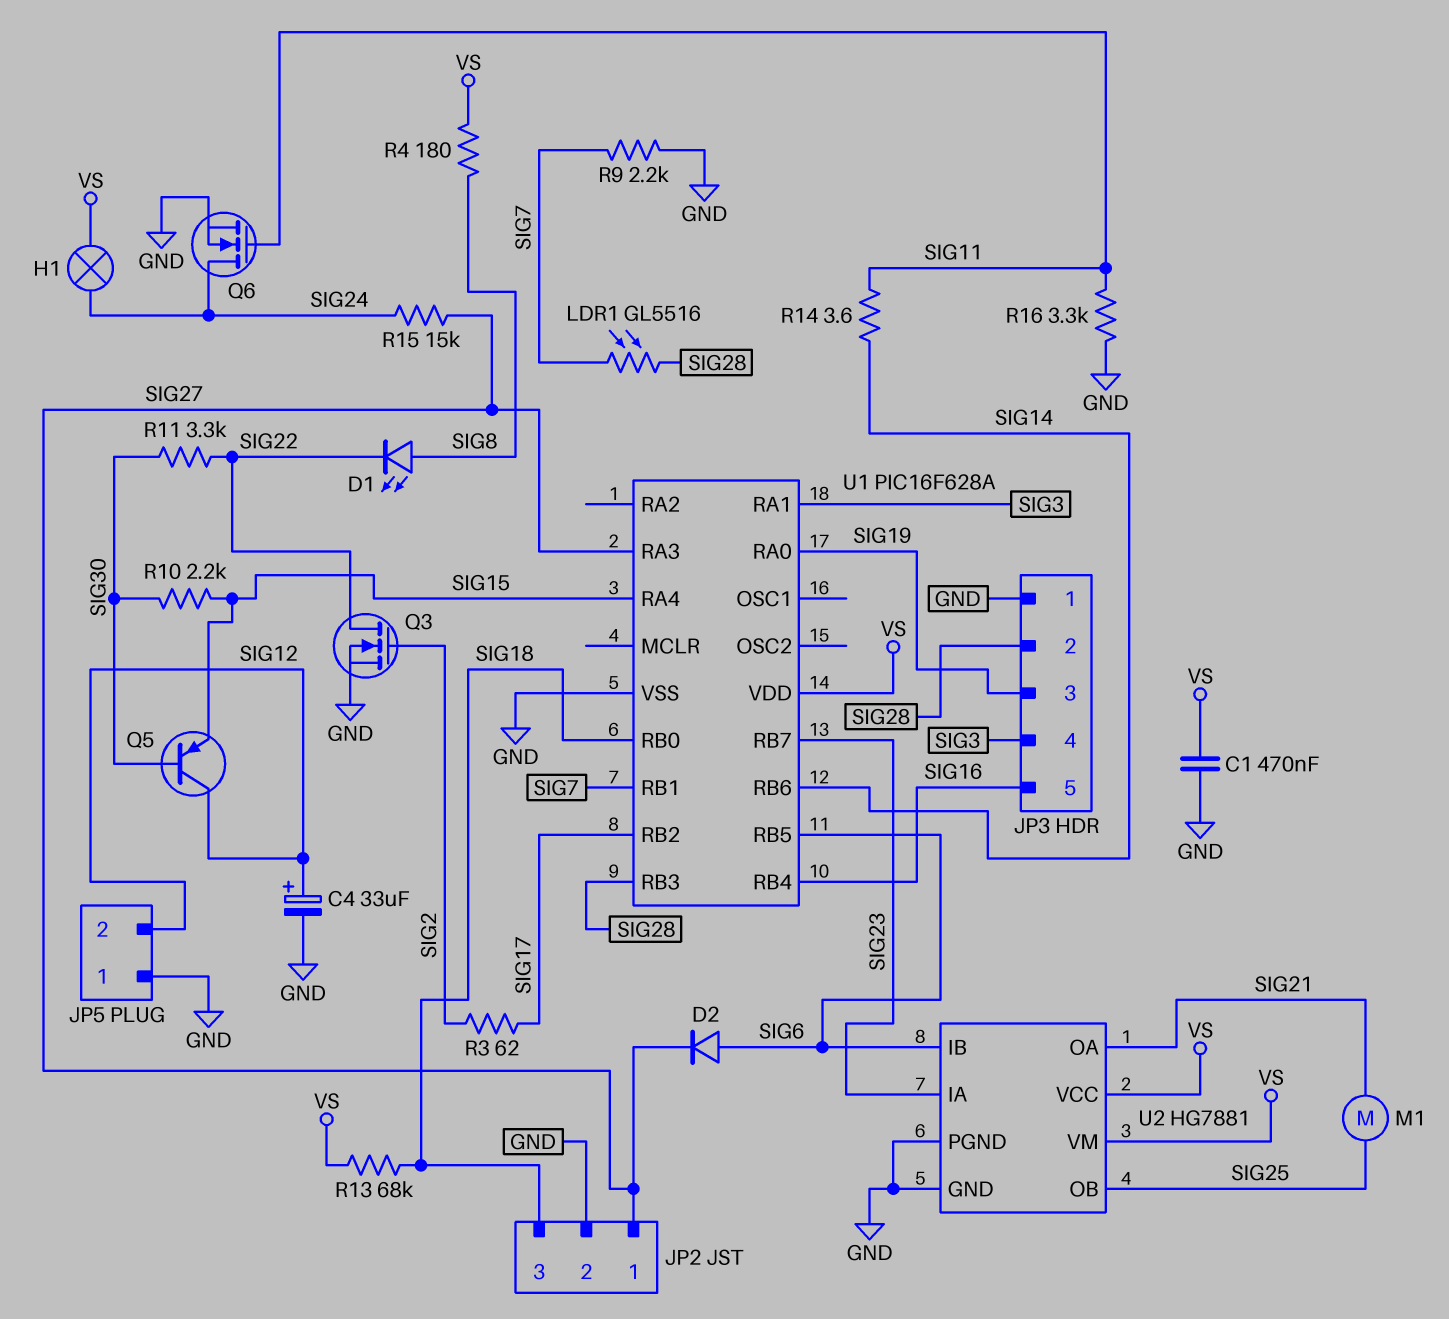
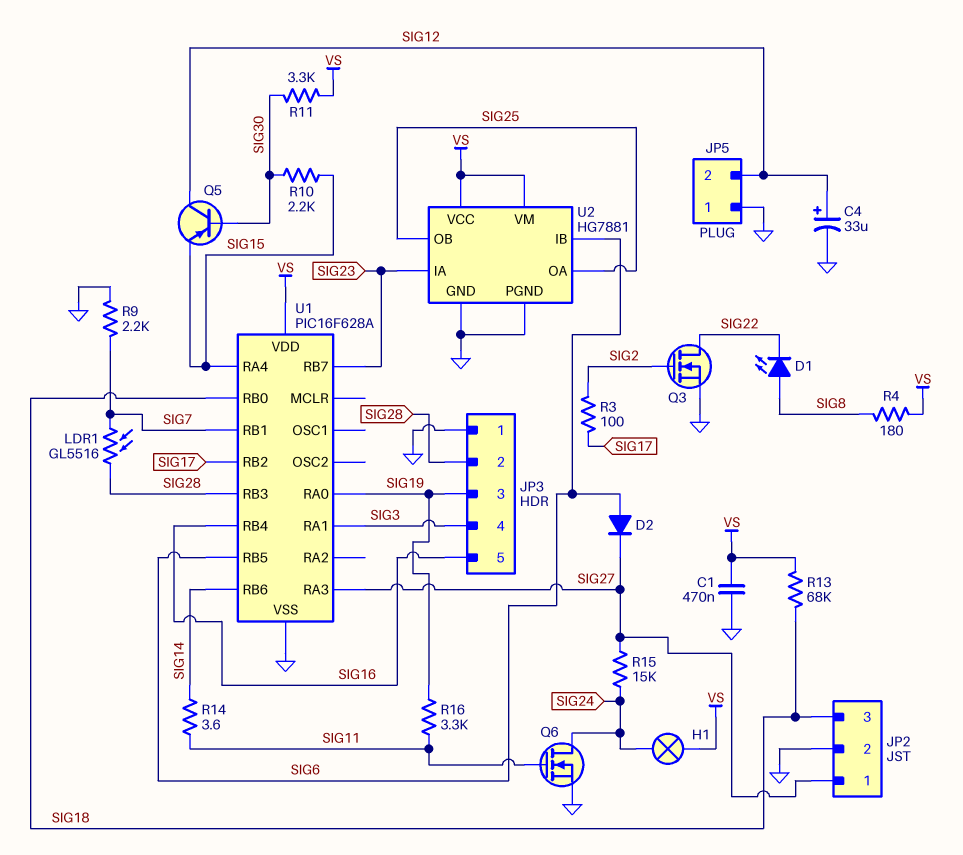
M1: motor (SIG21, SIG25) -> none
R3: 62 (SIG2, SIG17) -> 100 (SIG2, SIG17)
R11: 3.3k (SIG22, SIG30) -> 3.3k (SIG30, VS)
R16: 3.3k (GND, SIG11) -> 3.3k (SIG11, SIG19)
U2 pin OA: SIG21 -> SIG25

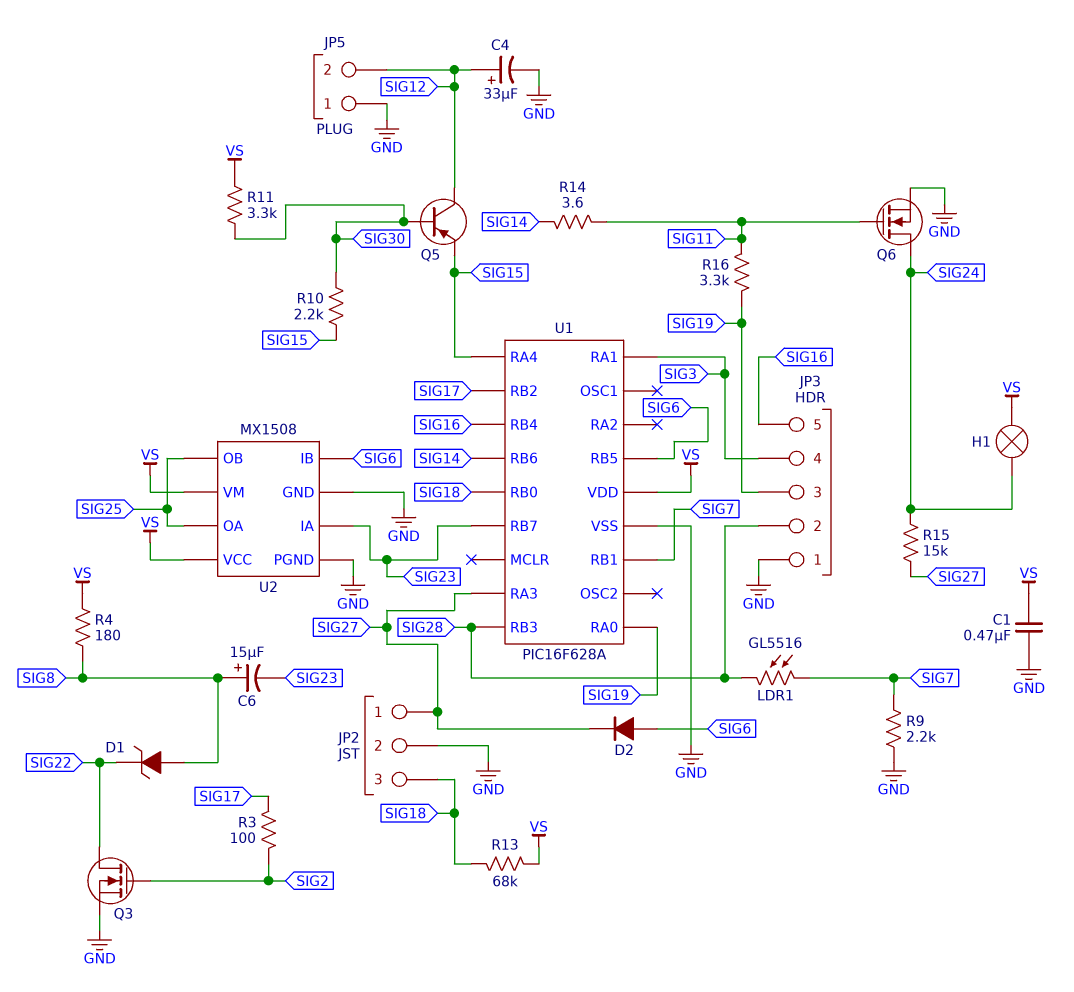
C6: none -> 15uF (plus SIG8, minus SIG23)
D1: LED (A SIG8, K SIG22) -> zener (A SIG8, K SIG22)
U2: HG7881 -> MX1508

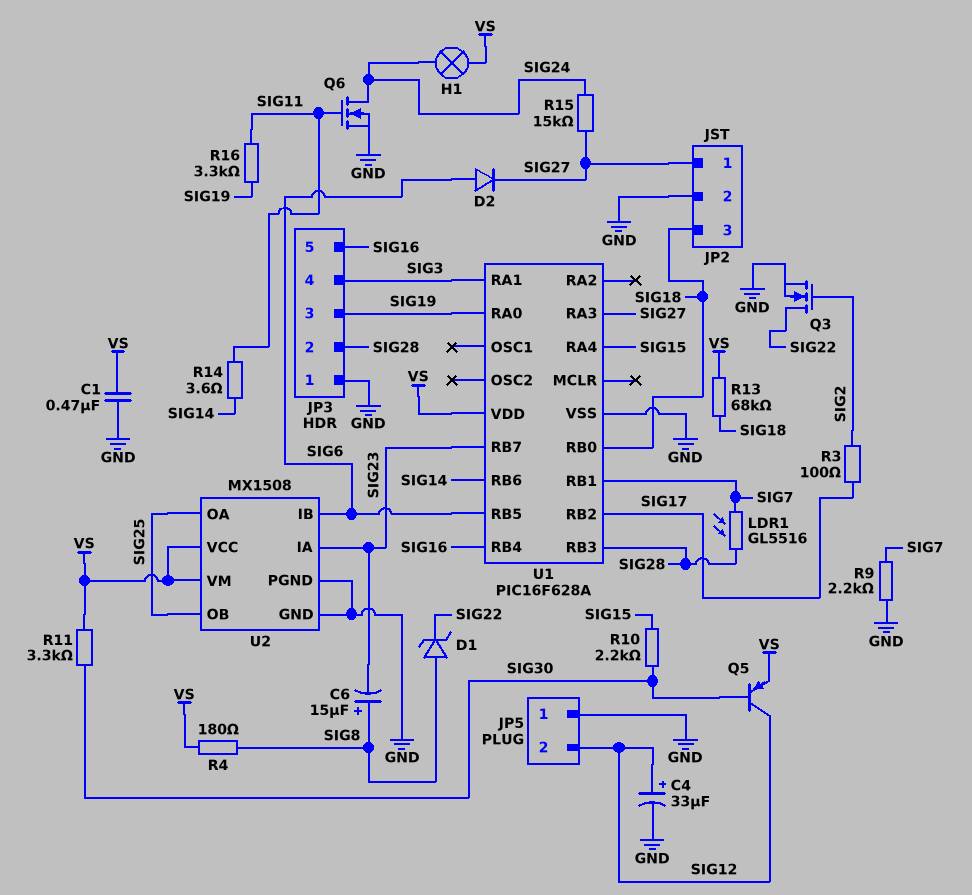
Q5: PNP (B SIG30, C SIG12, E SIG15) -> PNP (B SIG30, C SIG12, E VS)

